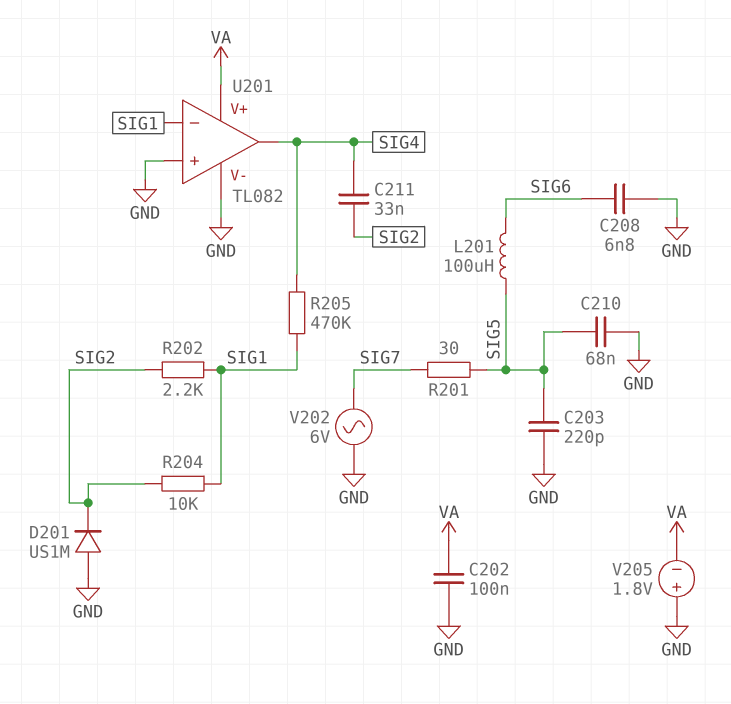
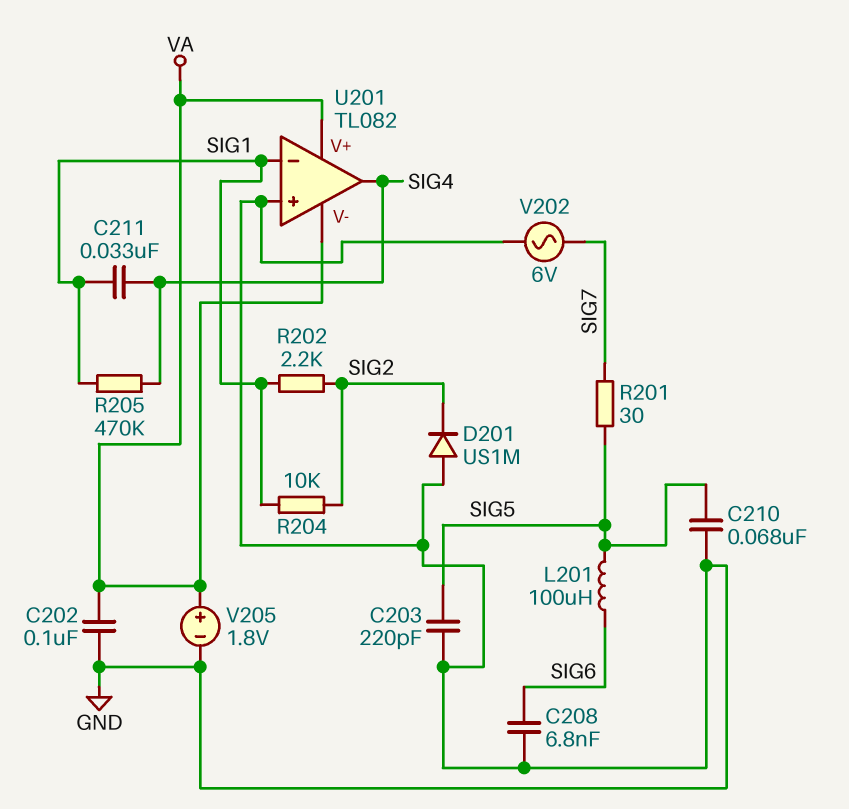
C211: 33nF (SIG2, SIG4) -> 33nF (SIG1, SIG4)
U201 pin V-: GND -> VA
V205: 1.8V (plus GND, minus VA) -> 1.8V (plus VA, minus GND)

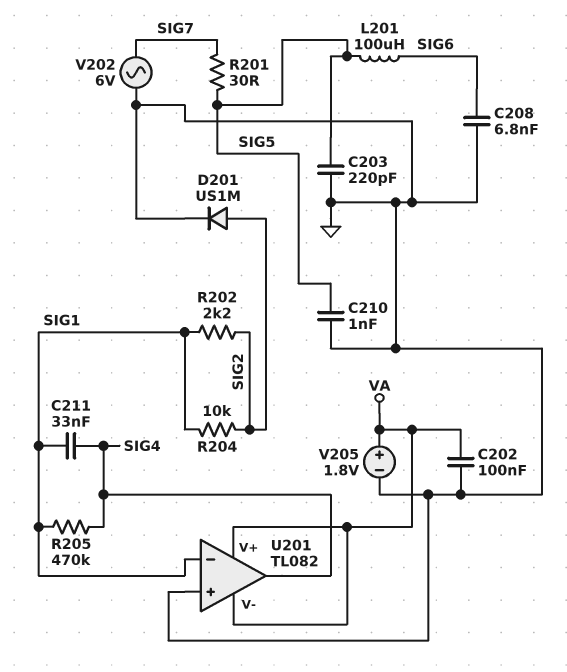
C210: 68nF (GND, SIG5) -> 1nF (GND, SIG5)
D201: diode US1M (A GND, K SIG2) -> diode US1M (A SIG2, K GND)

